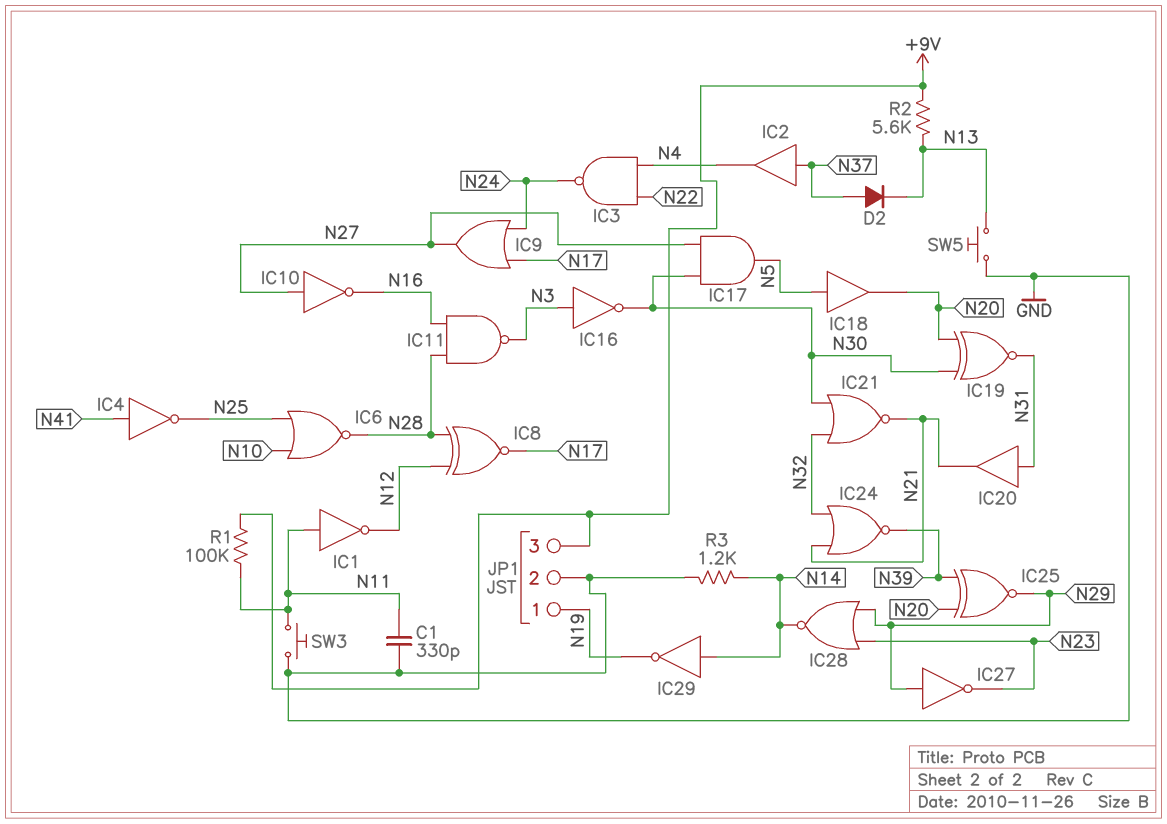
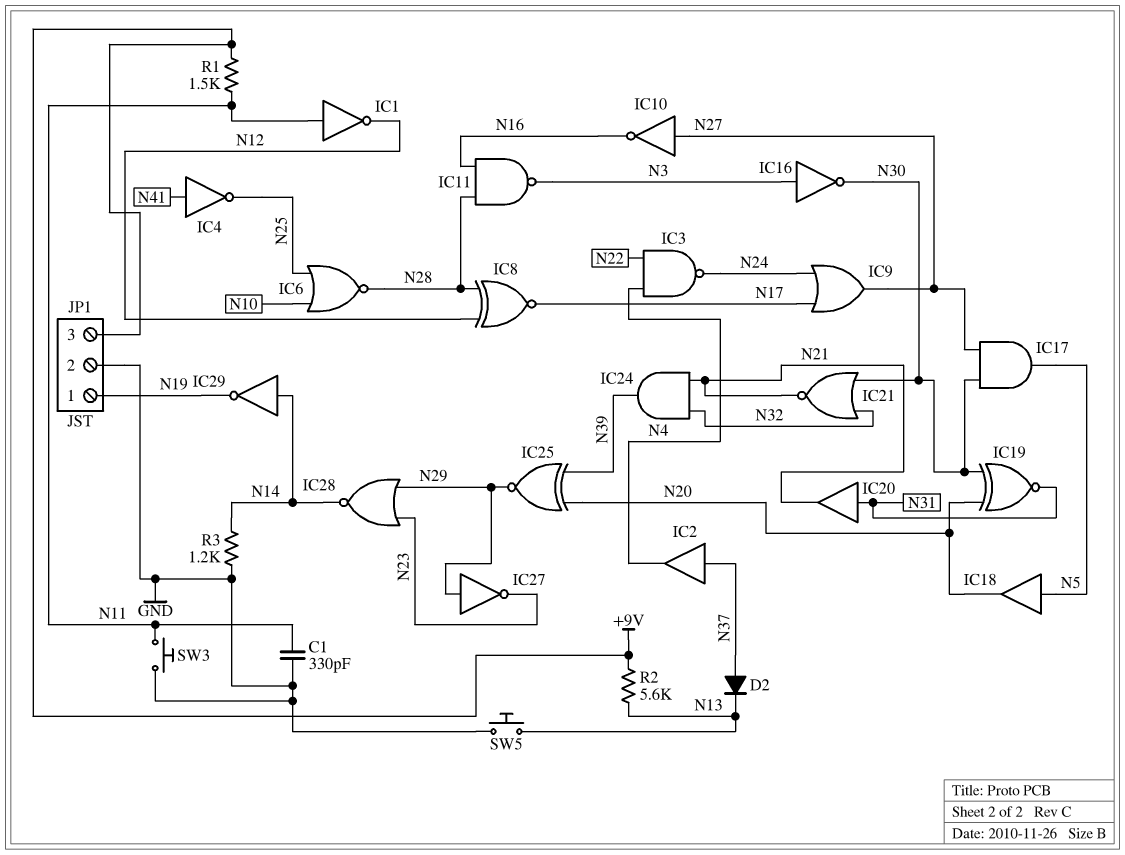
IC24: NOR (in N21, in N32, out N39) -> AND (in N21, in N32, out N39)
R1: 100k (+9V, N11) -> 1.5k (+9V, N11)

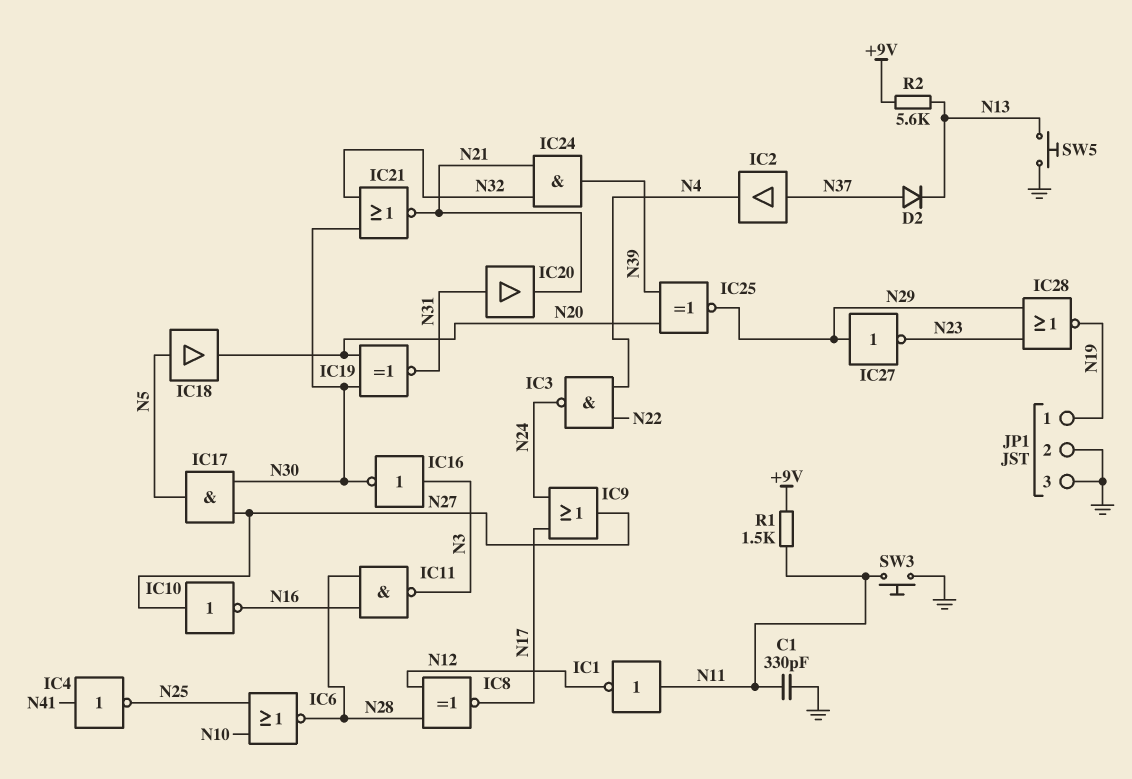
IC28: NOR (in N23, in N29, out N14) -> NOR (in N23, in N29, out N19)
IC29: NOT (in N14, out N19) -> none
JP1 pin 3: +9V -> GND
R3: 1.2k (GND, N14) -> none

